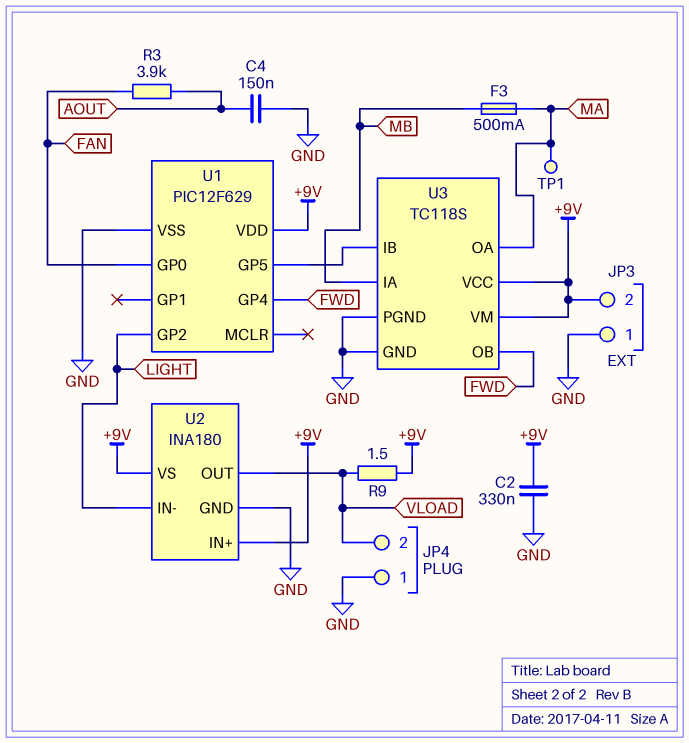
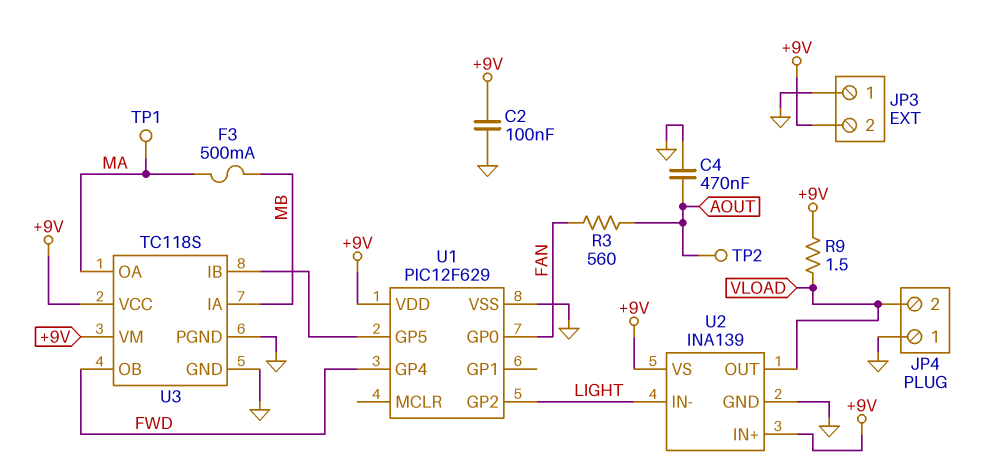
C2: 330nF (+9V, GND) -> 100nF (+9V, GND)
C4: 150nF (AOUT, GND) -> 470nF (AOUT, GND)
R3: 3.9k (AOUT, FAN) -> 560 (AOUT, FAN)
TP2: none -> test point (AOUT)
U2: INA180 -> INA139

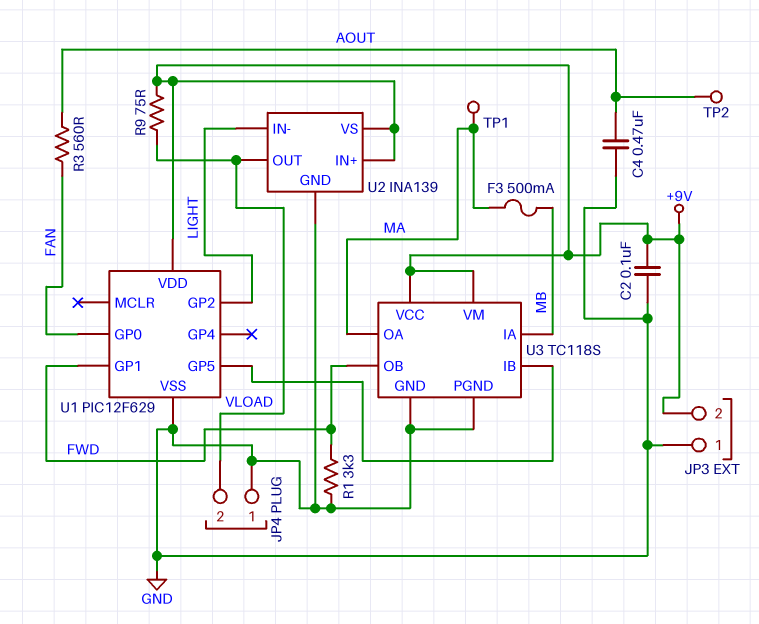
R1: none -> 3.3k (FWD, GND)
R9: 1.5 (+9V, VLOAD) -> 75 (+9V, VLOAD)
U1 pin GP1: none -> FWD
U1 pin GP4: FWD -> none

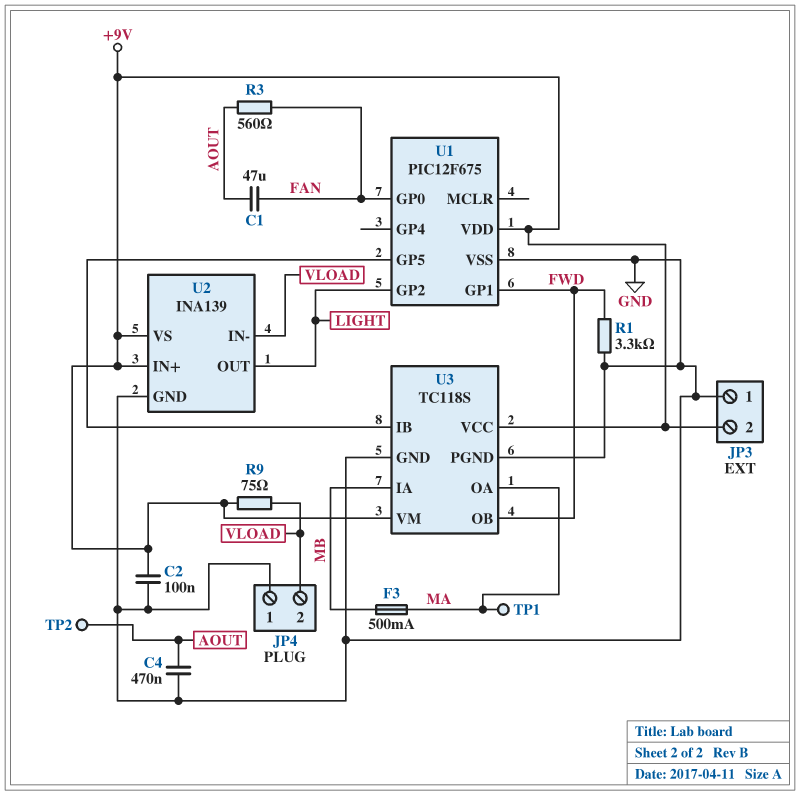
C1: none -> 47uF (AOUT, FAN)
U1: PIC12F629 -> PIC12F675
U2 pin IN-: LIGHT -> VLOAD
U2 pin OUT: VLOAD -> LIGHT

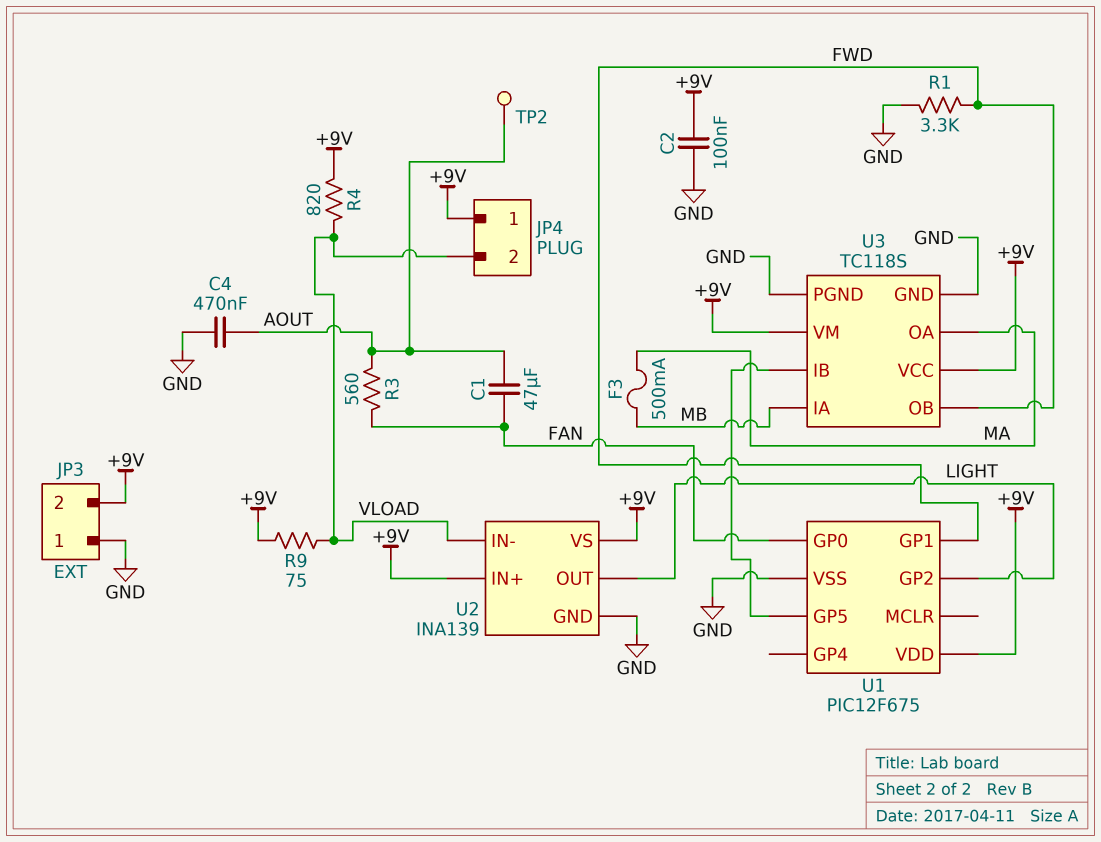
JP4 pin 1: GND -> +9V
R4: none -> 820 (+9V, VLOAD)
TP1: test point (MA) -> none

